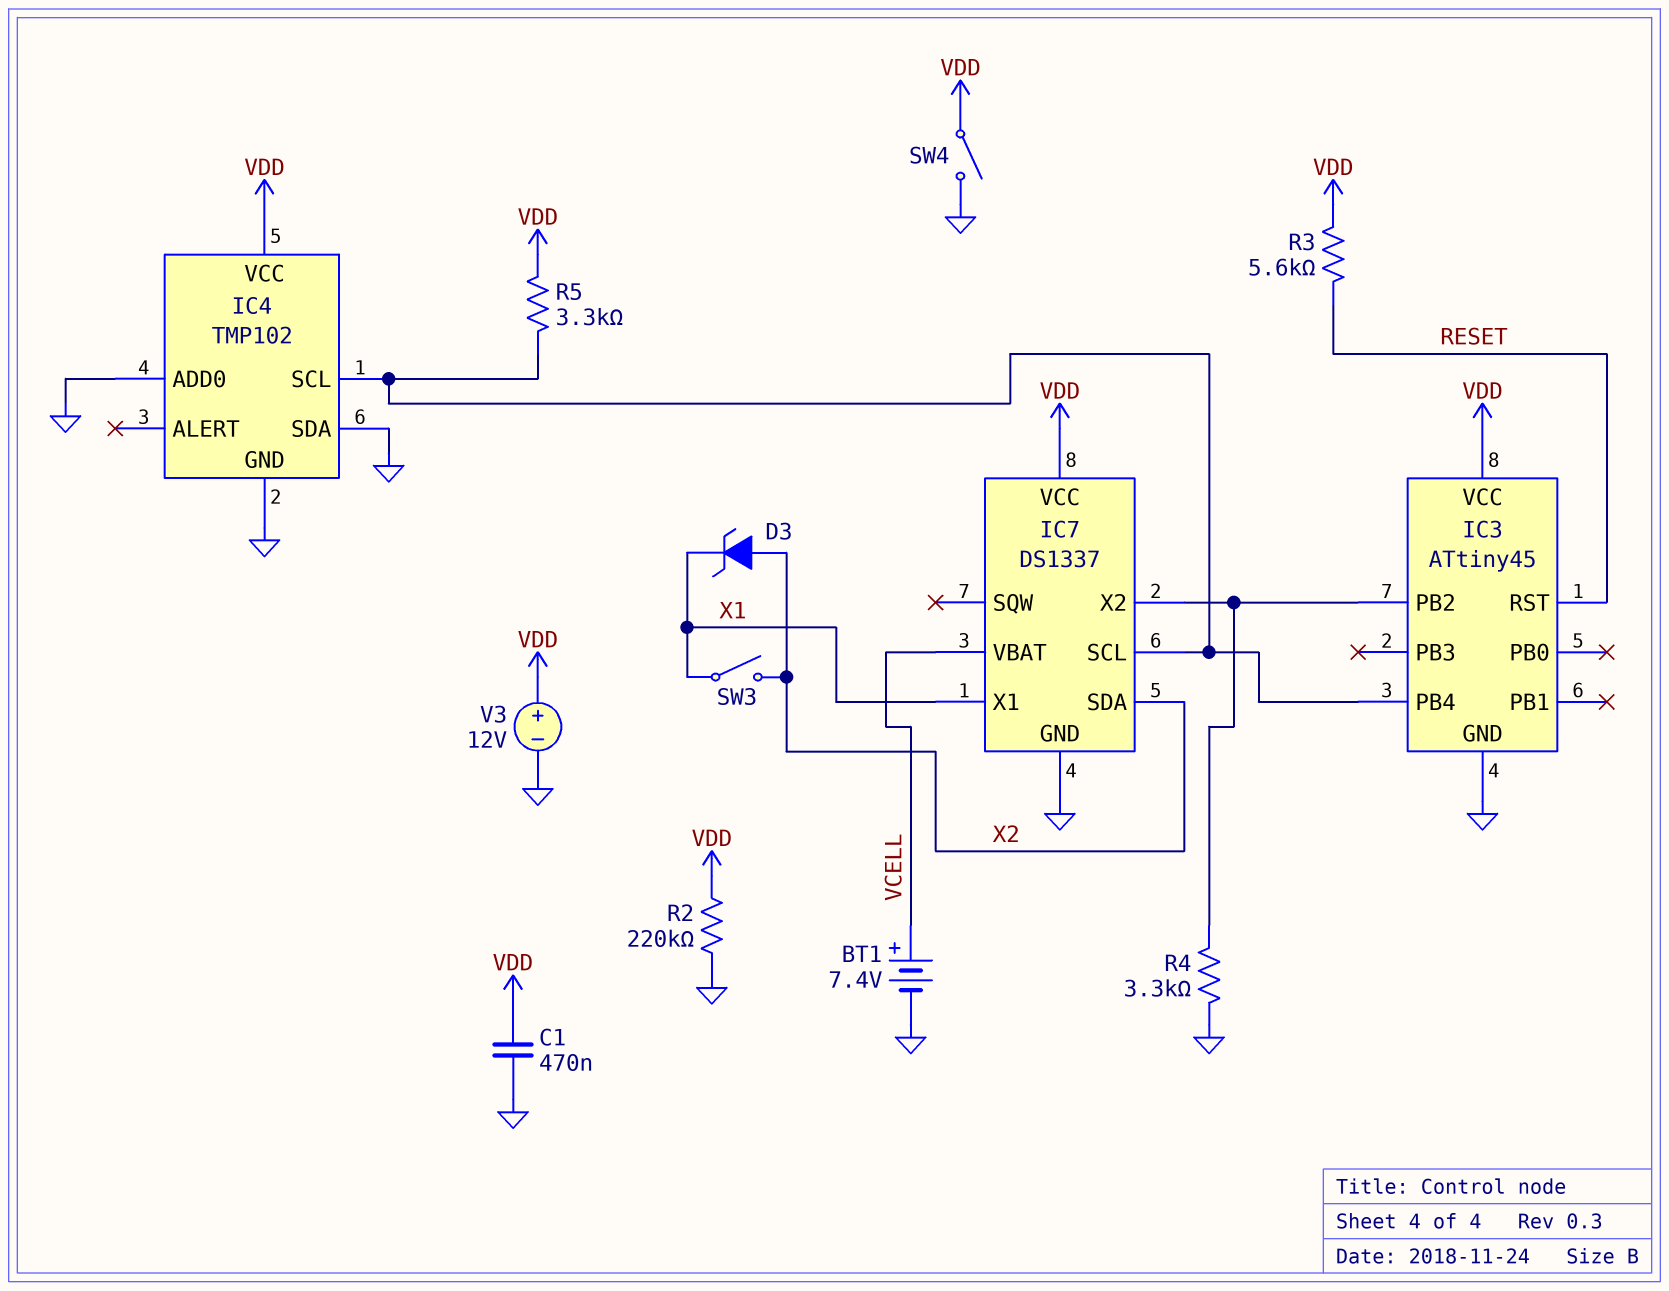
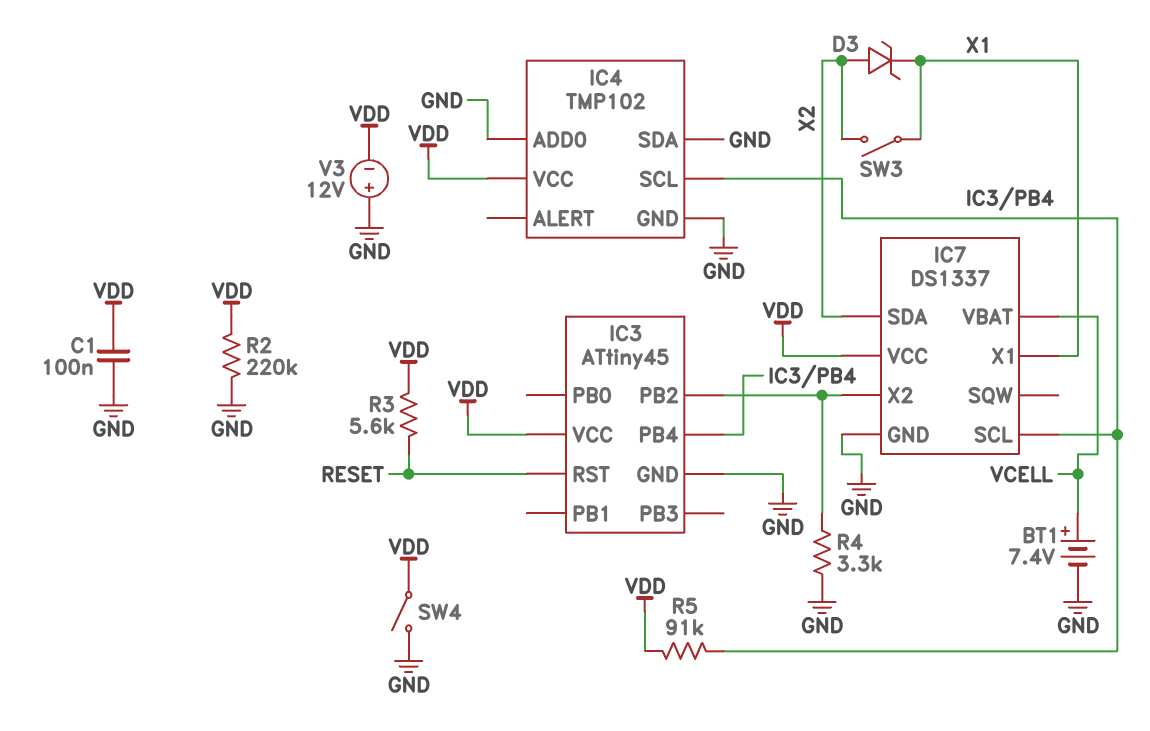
C1: 470nF (GND, VDD) -> 100nF (GND, VDD)
R5: 3.3k (IC3/PB4, VDD) -> 91k (IC3/PB4, VDD)
V3: 12V (plus VDD, minus GND) -> 12V (plus GND, minus VDD)

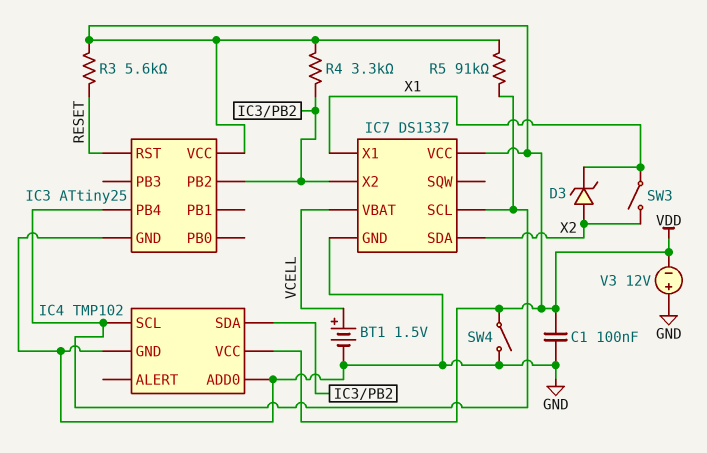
BT1: 7.4V (plus VCELL, minus GND) -> 1.5V (plus VCELL, minus GND)
IC3: ATtiny45 -> ATtiny25
IC4 pin SDA: GND -> IC3/PB2
R2: 220k (GND, VDD) -> none
R4: 3.3k (GND, IC3/PB2) -> 3.3k (IC3/PB2, VDD)

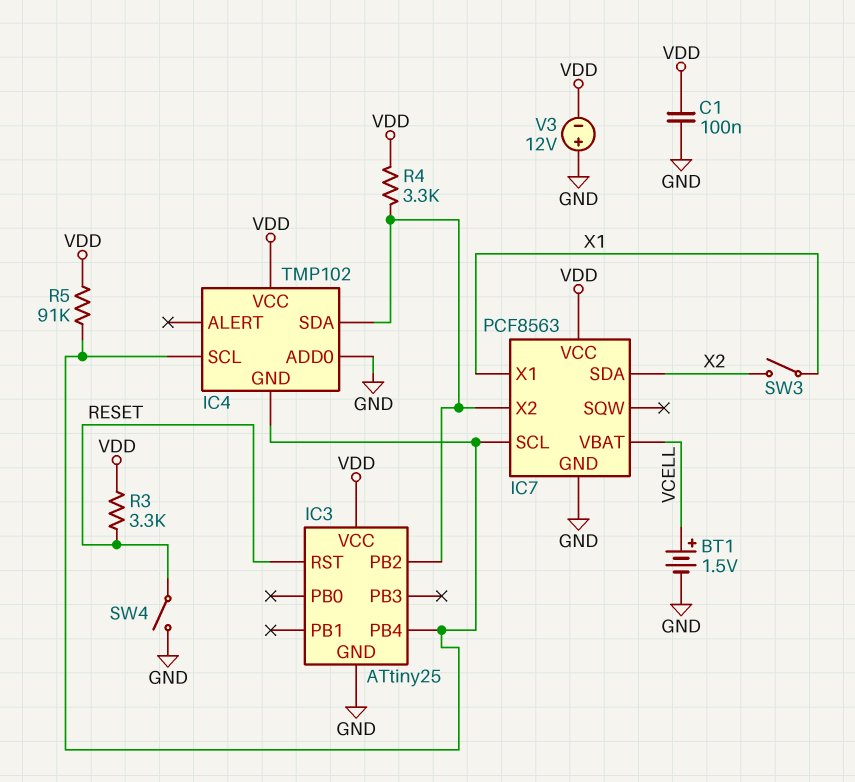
D3: zener (A X2, K X1) -> none
IC4 pin GND: GND -> IC3/PB4
IC7: DS1337 -> PCF8563
R3: 5.6k (RESET, VDD) -> 3.3k (RESET, VDD)
SW4: switch (GND, VDD) -> switch (GND, RESET)

